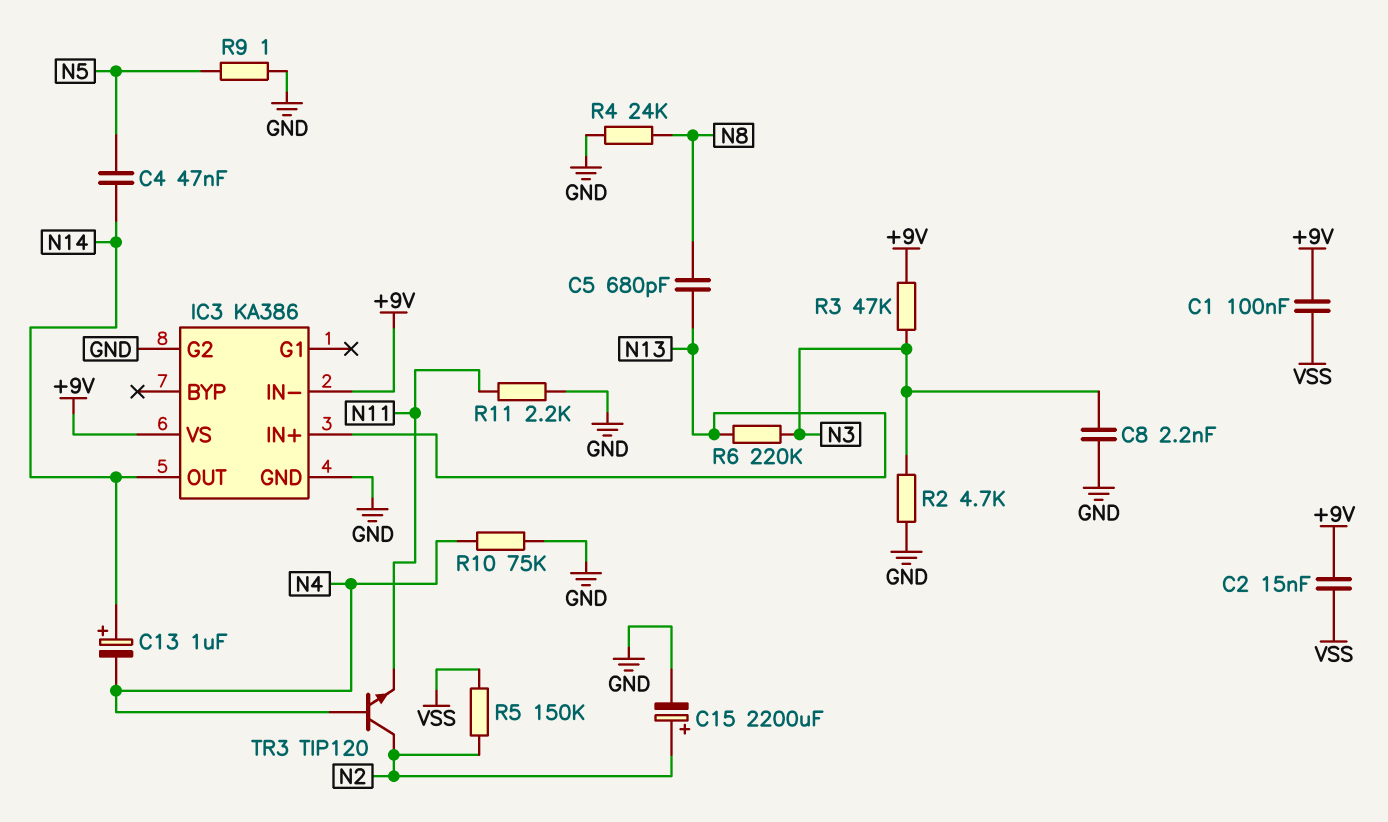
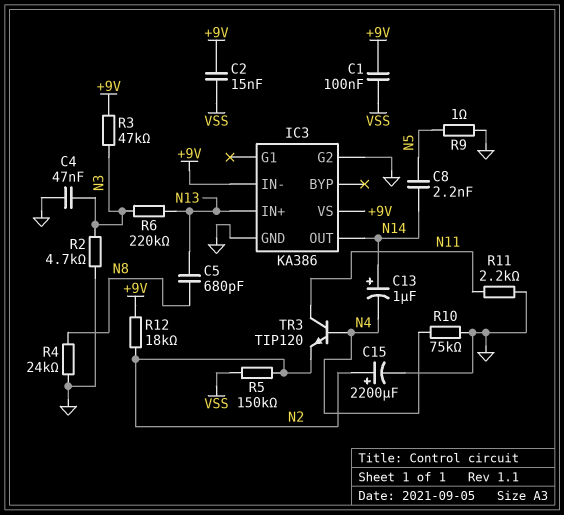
C4: 47nF (N5, N14) -> 47nF (GND, N3)
C8: 2.2nF (GND, N3) -> 2.2nF (N5, N14)
R12: none -> 18k (+9V, N2)
TR3: NPN TIP120 (B N4, C N2, E N11) -> NPN TIP120 (B N4, C N11, E N2)

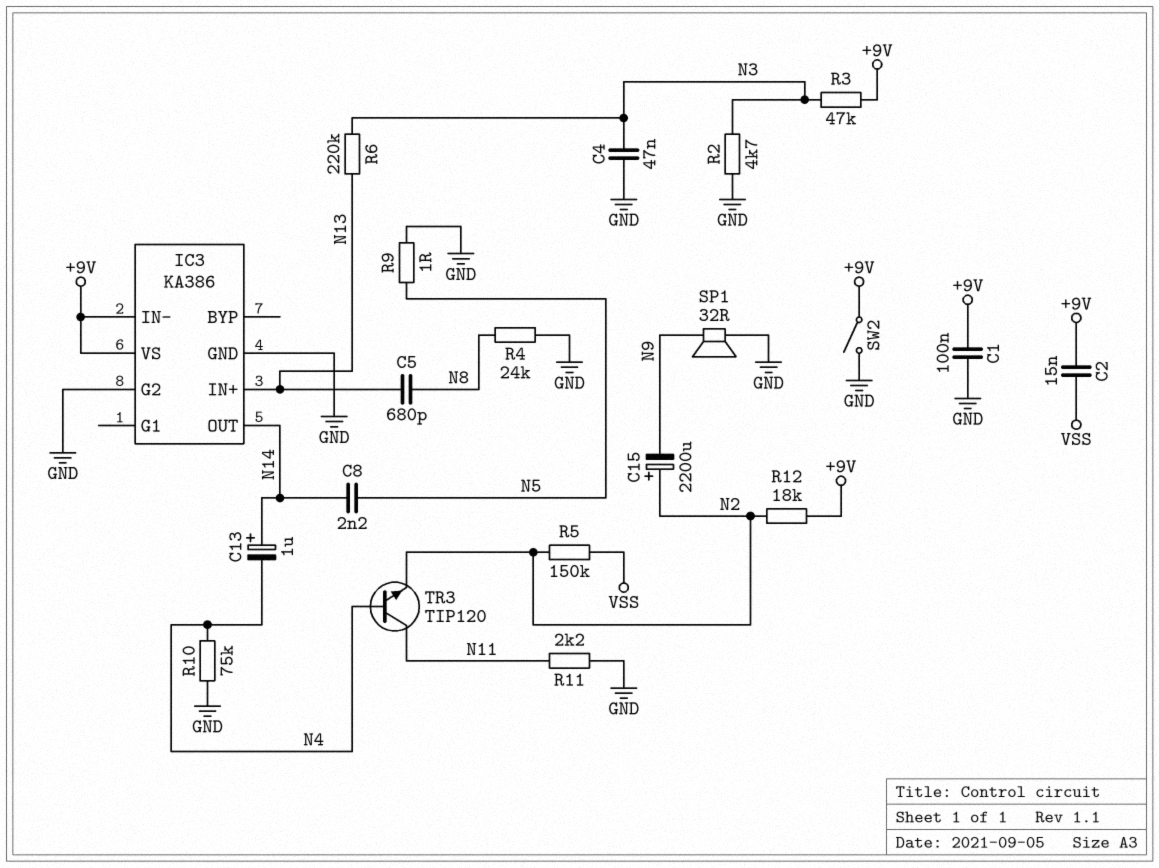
C1: 100nF (+9V, VSS) -> 100nF (+9V, GND)
C15: 2200uF (plus N2, minus GND) -> 2200uF (plus N2, minus N9)
SP1: none -> speaker 32R (GND, N9)
SW2: none -> switch (+9V, GND)

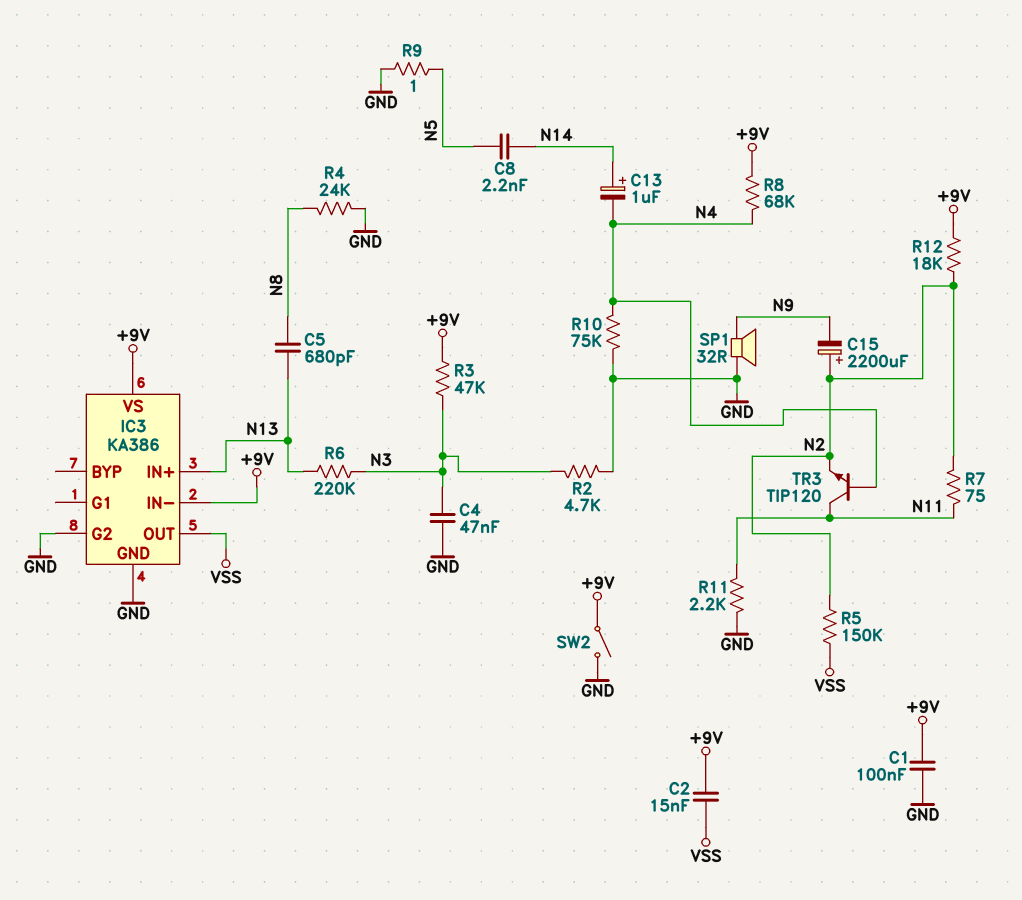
IC3 pin OUT: N14 -> VSS
R7: none -> 75 (N2, N11)
R8: none -> 68k (+9V, N4)

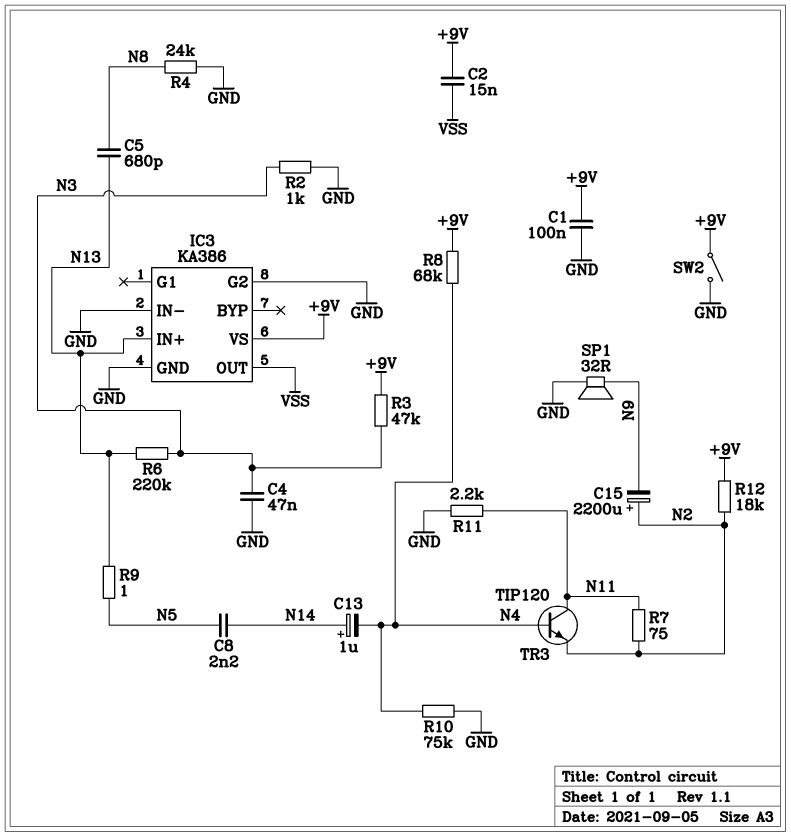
IC3 pin IN-: +9V -> GND
R2: 4.7k (GND, N3) -> 1k (GND, N3)
R5: 150k (N2, VSS) -> none
R9: 1 (GND, N5) -> 1 (N5, N13)

